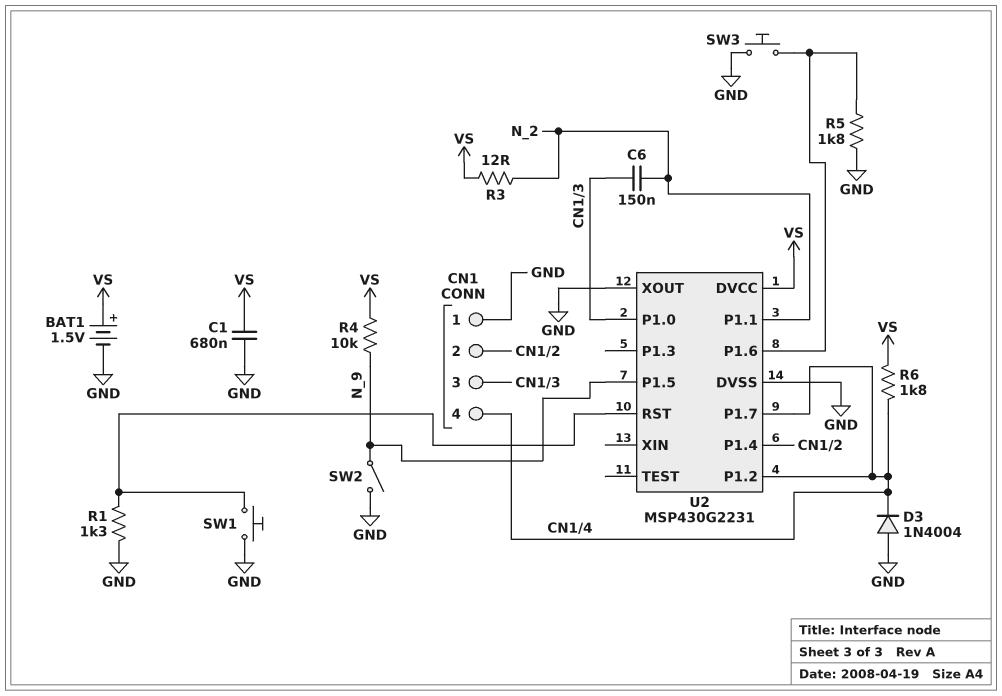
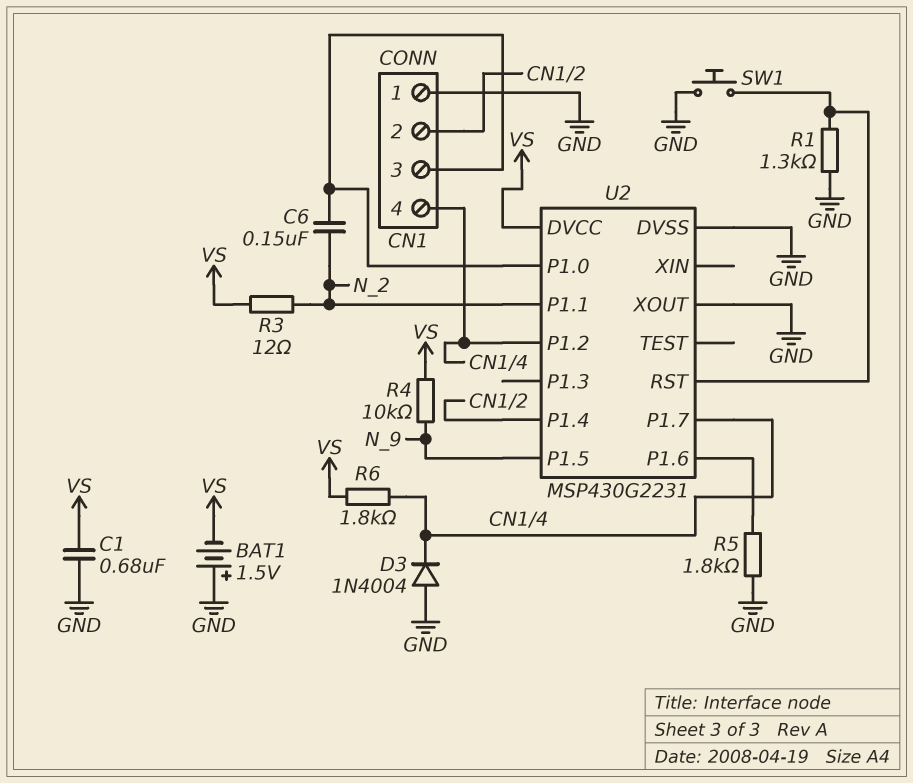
BAT1: 1.5V (plus VS, minus GND) -> 1.5V (plus GND, minus VS)
SW2: switch (GND, N_9) -> none
SW3: button (GND, U2/P1.6) -> none

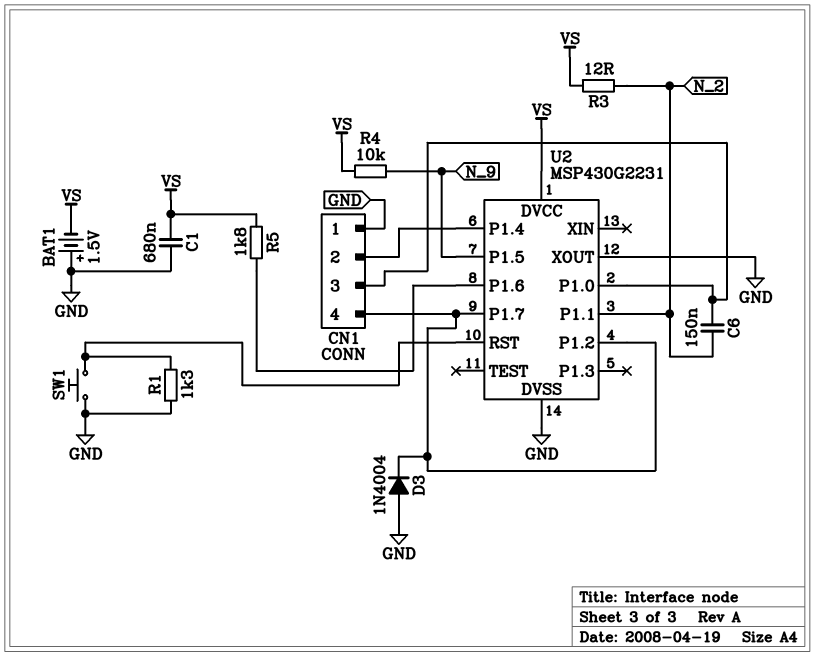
R5: 1.8k (GND, U2/P1.6) -> 1.8k (U2/P1.6, VS)
R6: 1.8k (CN1/4, VS) -> none

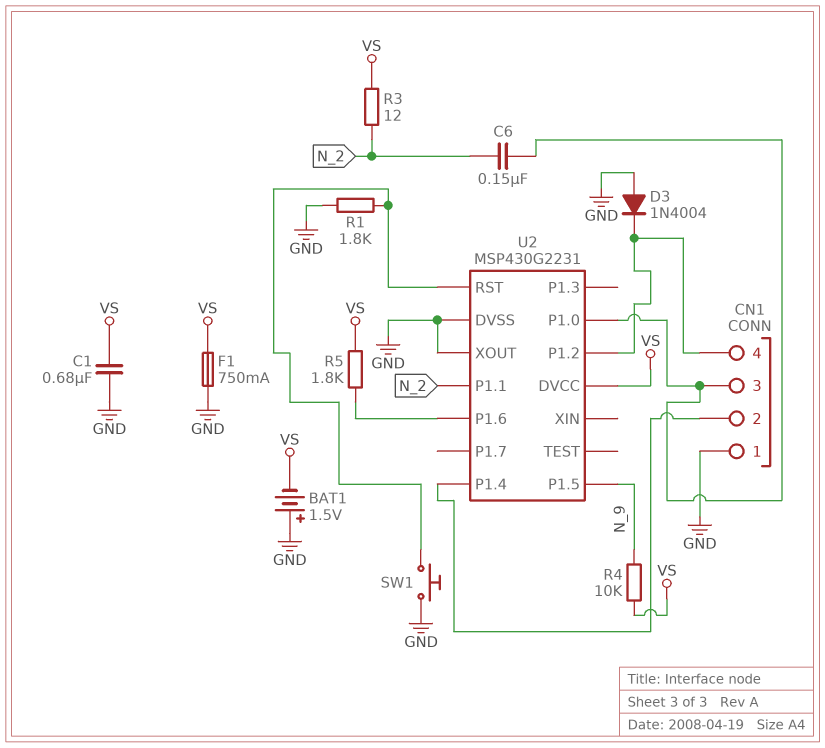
F1: none -> 750mA (GND, VS)
R1: 1.3k (GND, U2/RST) -> 1.8k (GND, U2/RST)
U2 pin P1.7: CN1/4 -> none

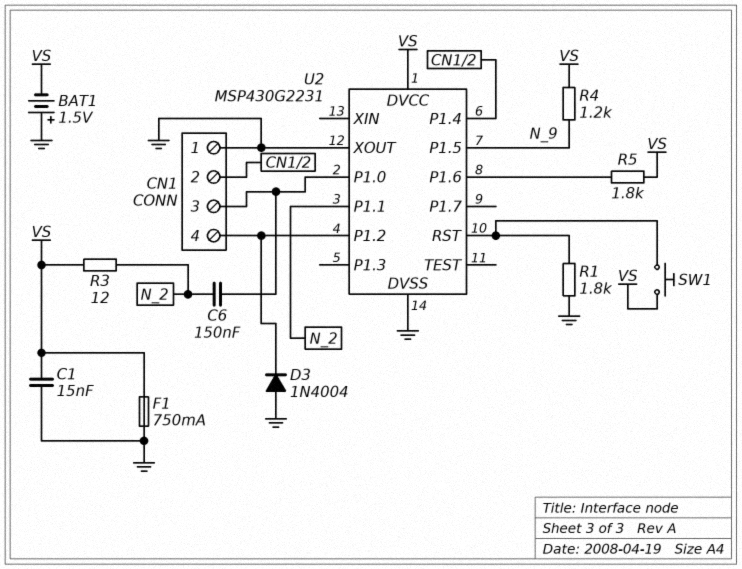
C1: 680nF (GND, VS) -> 15nF (GND, VS)
R4: 10k (N_9, VS) -> 1.2k (N_9, VS)
SW1: button (GND, U2/RST) -> button (U2/RST, VS)

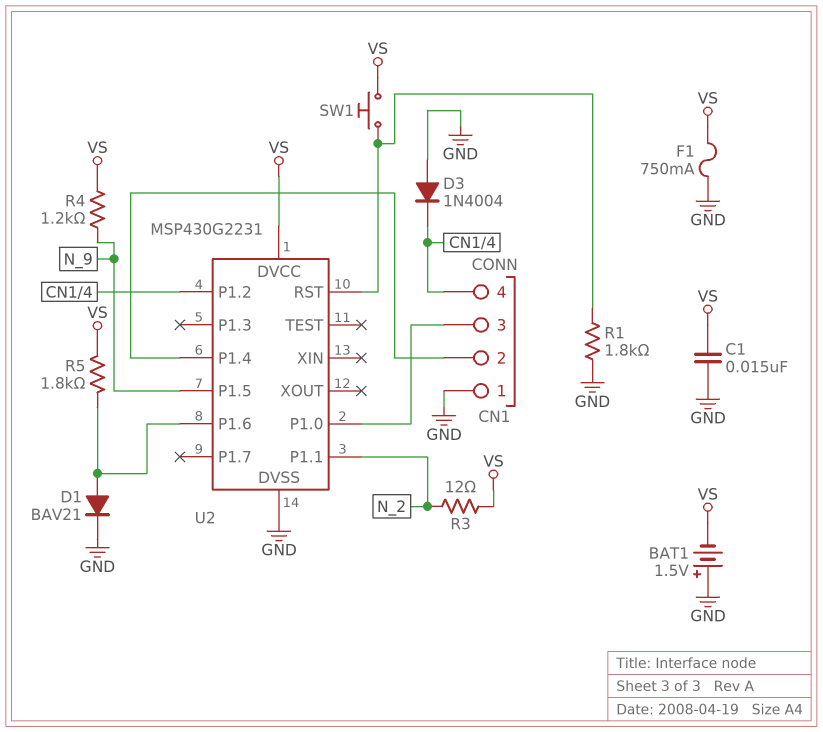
C6: 150nF (CN1/3, N_2) -> none
D1: none -> diode BAV21 (A U2/P1.6, K GND)
U2 pin XOUT: GND -> none

